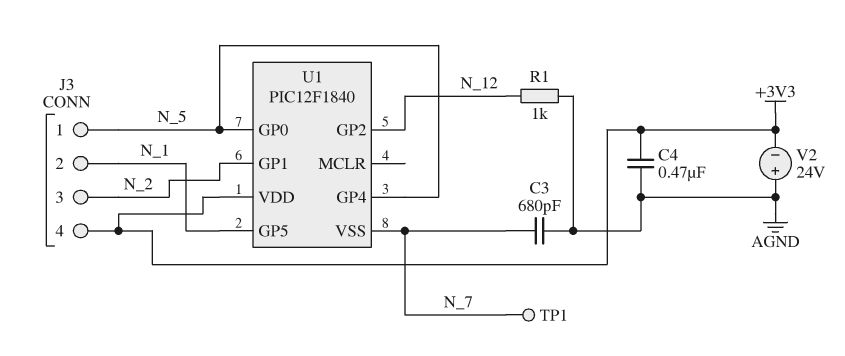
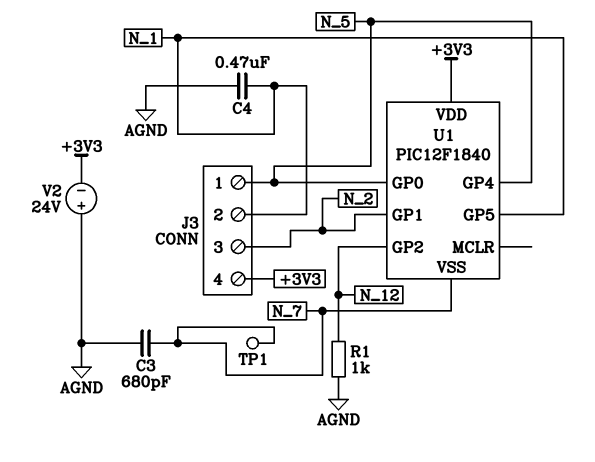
C4: 470nF (+3V3, AGND) -> 470nF (AGND, N_1)

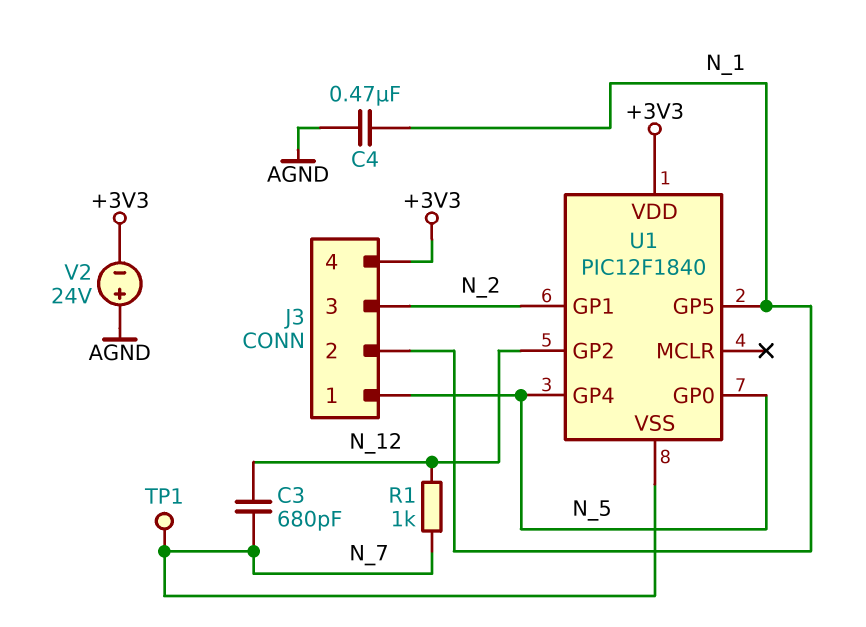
C3: 680pF (AGND, N_7) -> 680pF (N_7, N_12)
R1: 1k (AGND, N_12) -> 1k (N_7, N_12)

